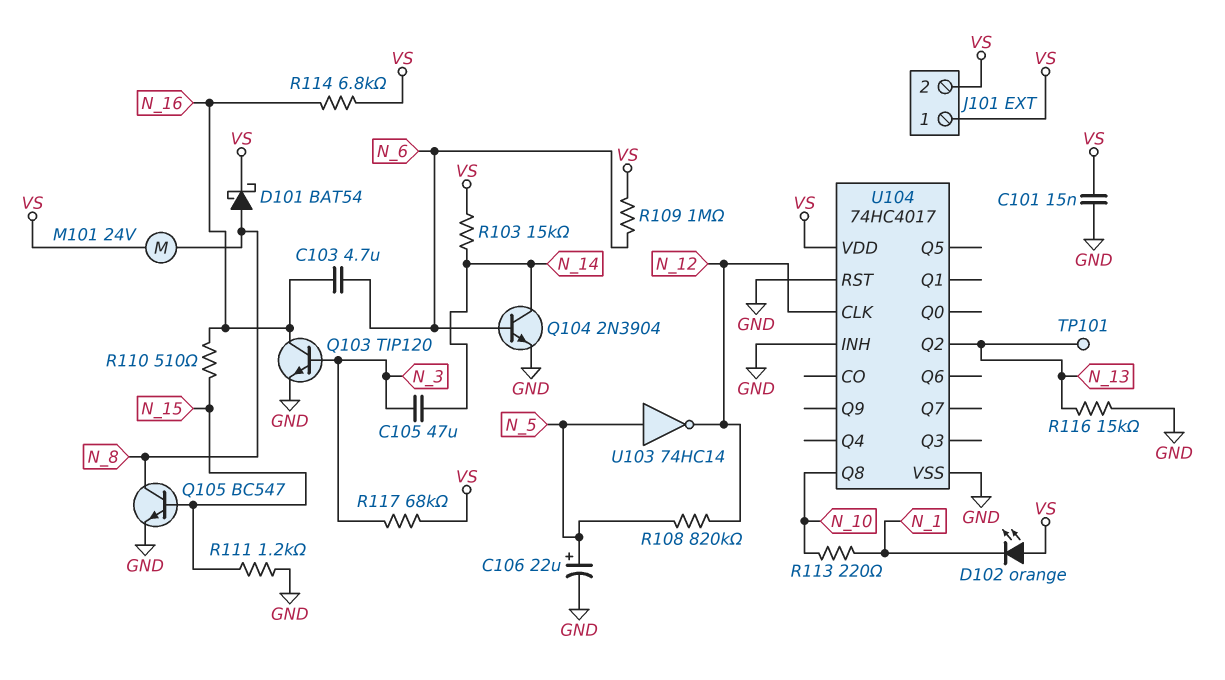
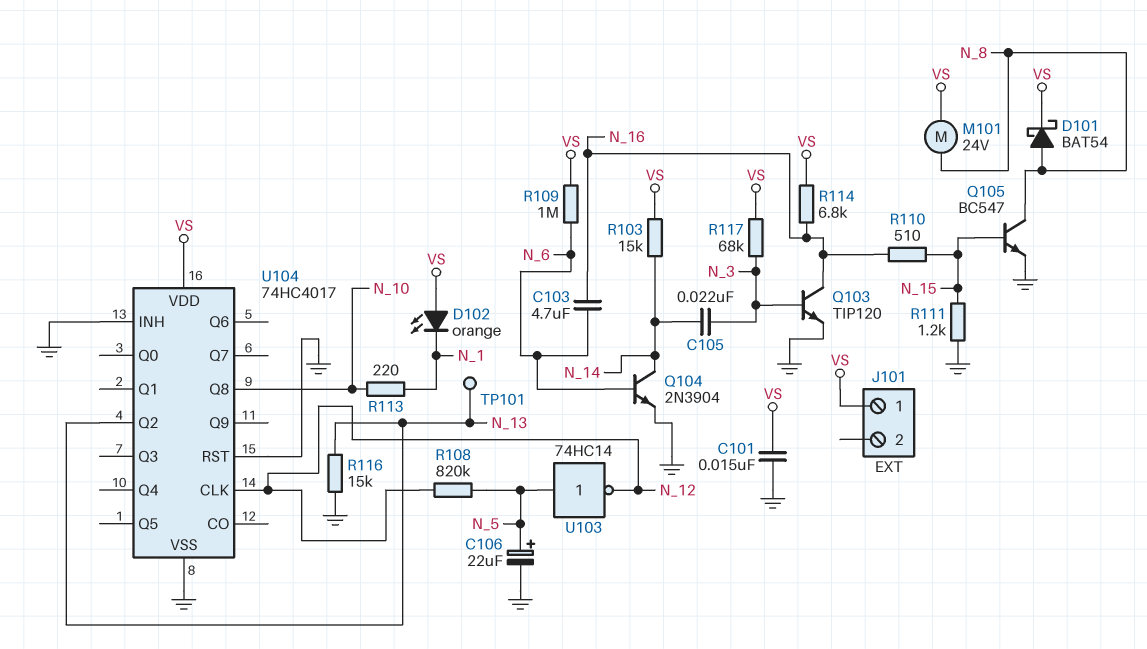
C105: 47uF (N_3, N_14) -> 22nF (N_3, N_14)
J101 pin 2: VS -> none

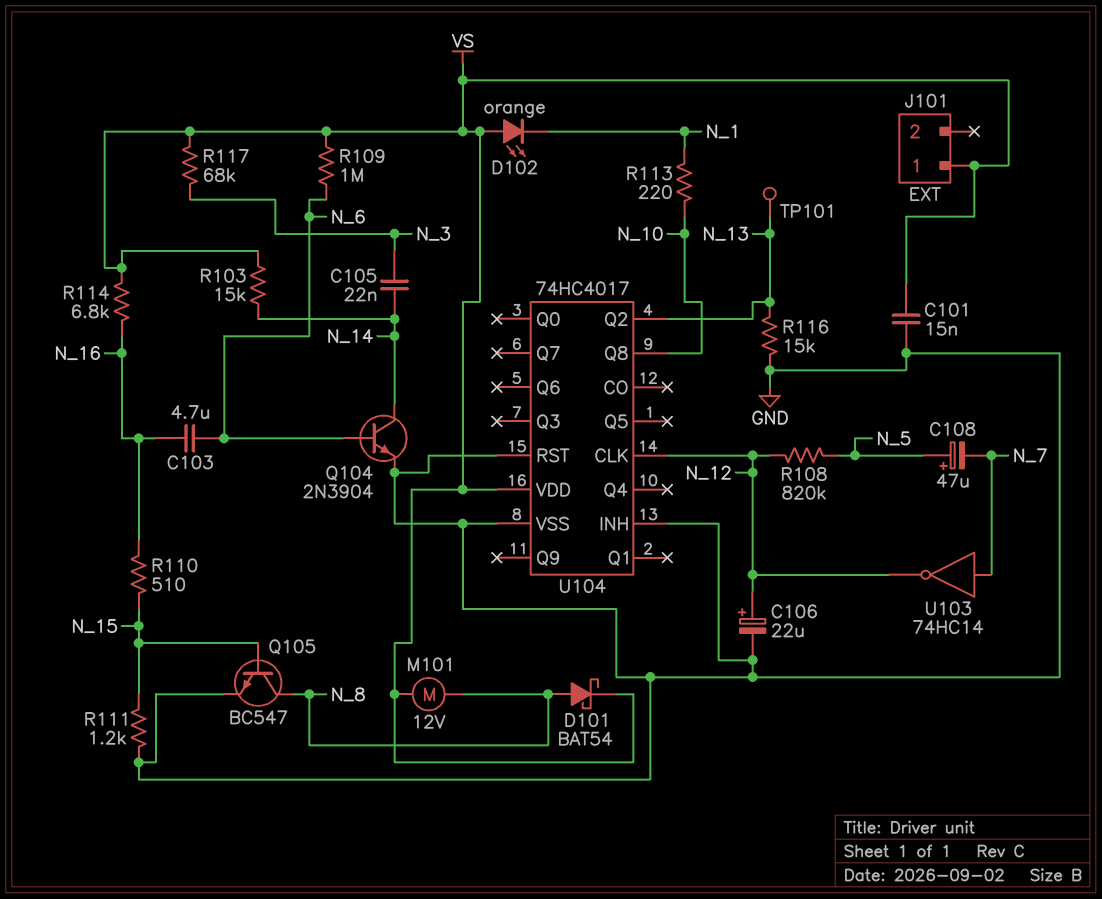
C106: 22uF (plus N_5, minus GND) -> 22uF (plus N_12, minus GND)
C108: none -> 47uF (plus N_5, minus N_7)
M101: motor 24V (N_8, VS) -> motor 12V (N_8, VS)
Q103: NPN TIP120 (B N_3, C N_16, E GND) -> none
U103: NOT 74HC14 (in N_5, out N_12) -> NOT 74HC14 (in N_7, out N_12)

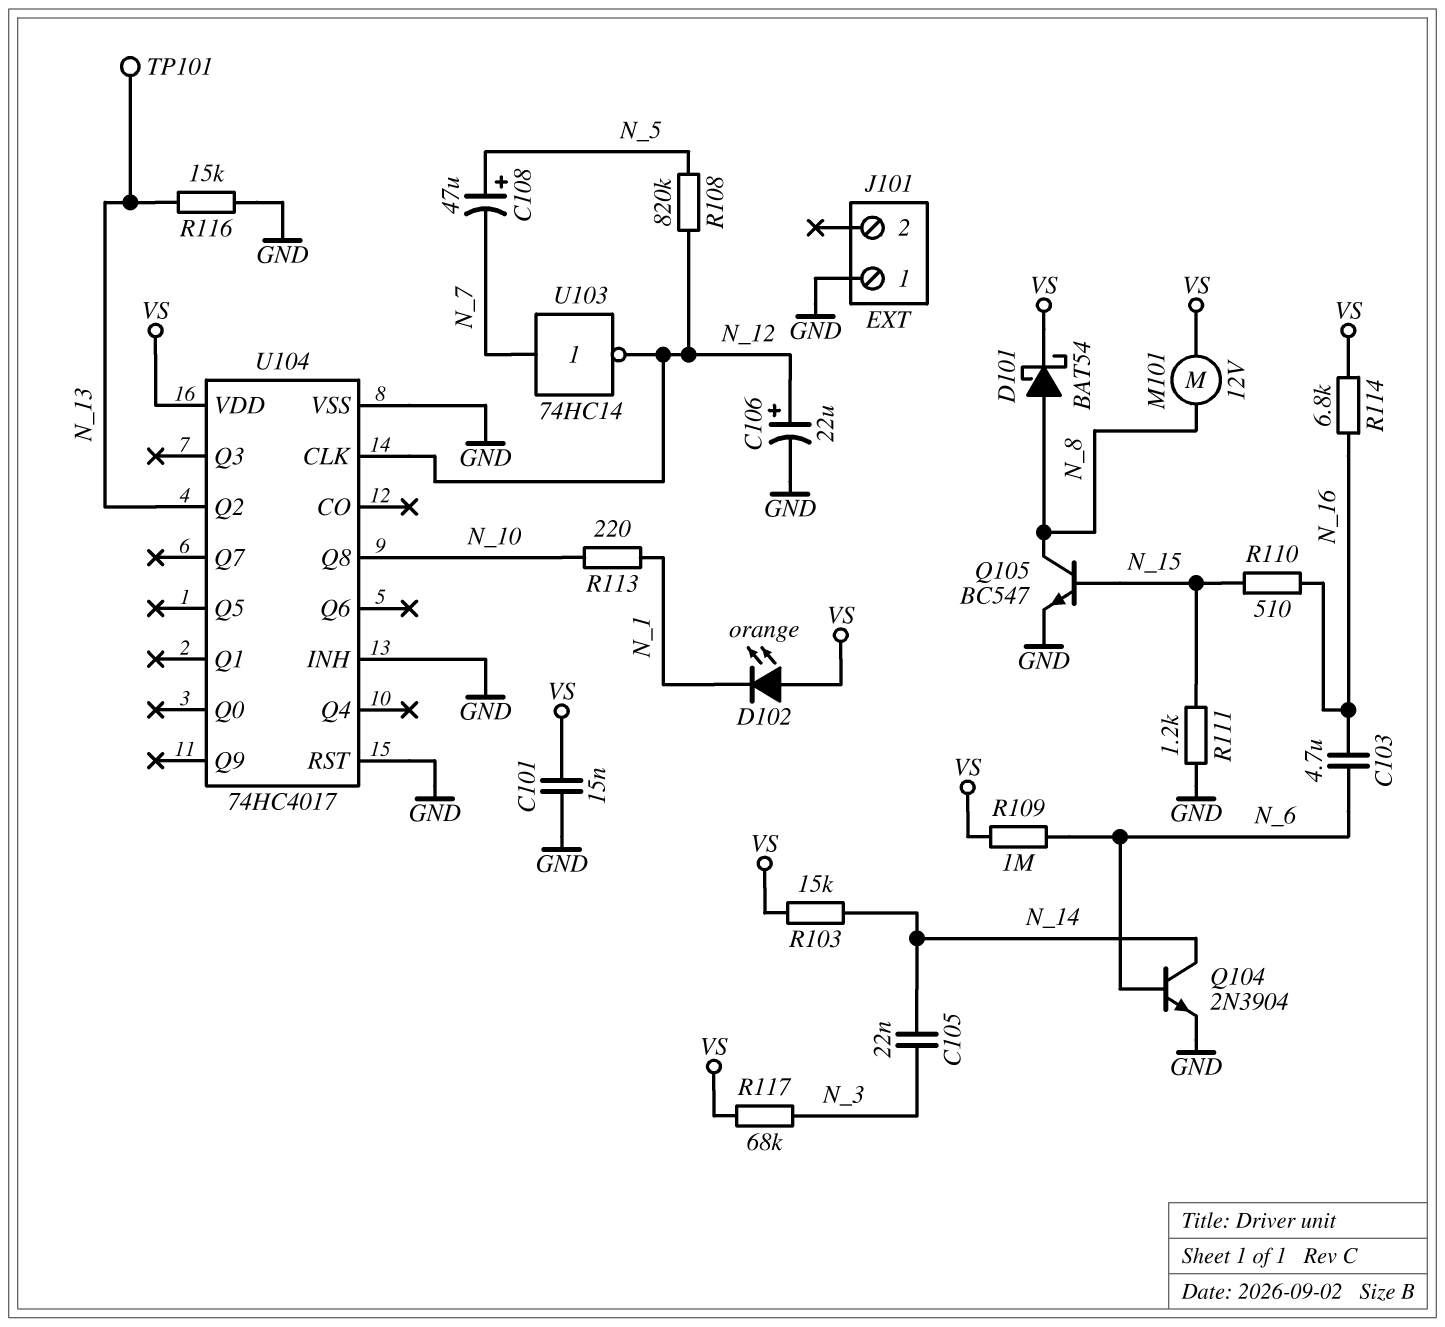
J101 pin 1: VS -> GND

